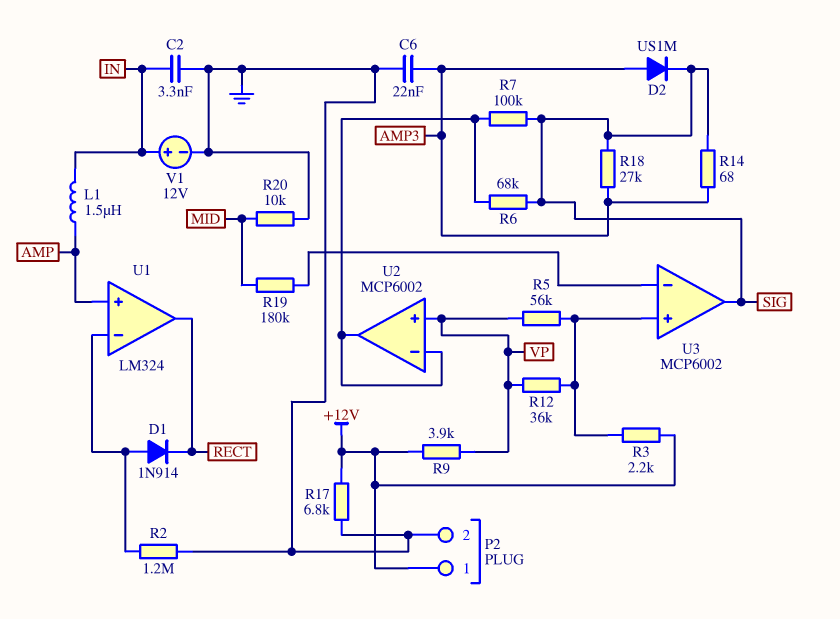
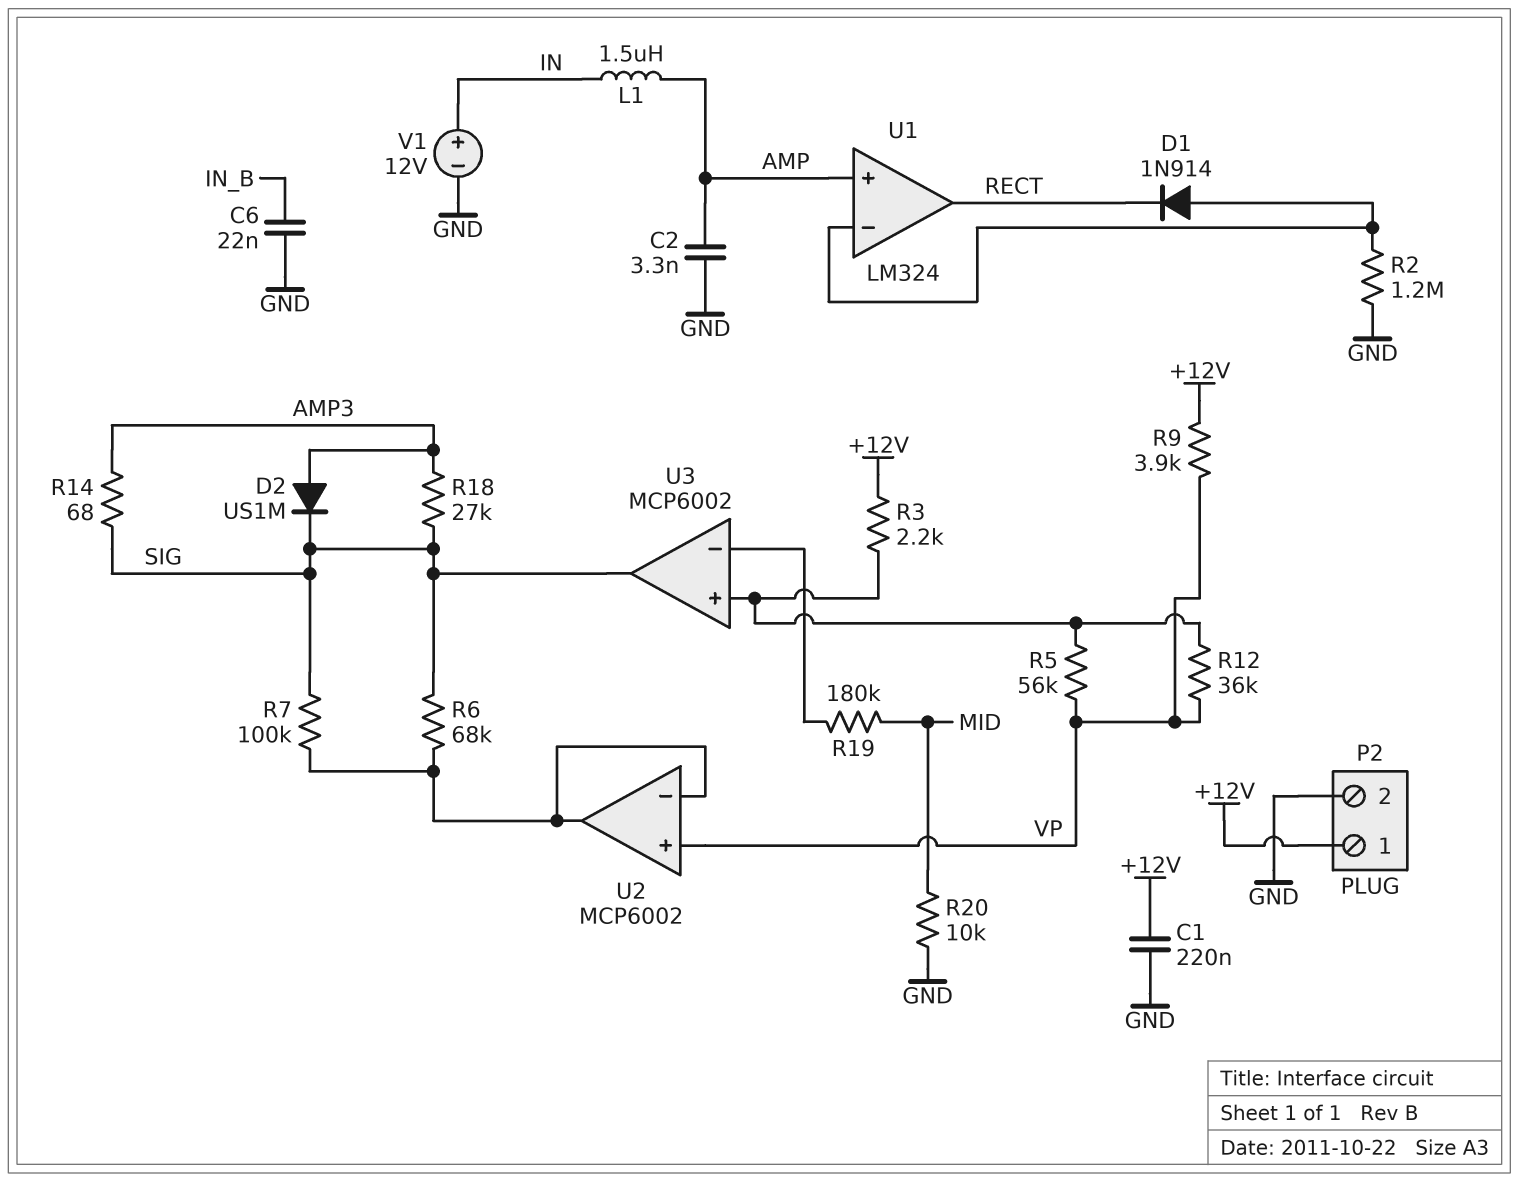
C1: none -> 220nF (+12V, GND)
C2: 3.3nF (GND, IN) -> 3.3nF (AMP, GND)
C6: 22nF (AMP3, GND) -> 22nF (GND, IN_B)
R17: 6.8k (+12V, GND) -> none

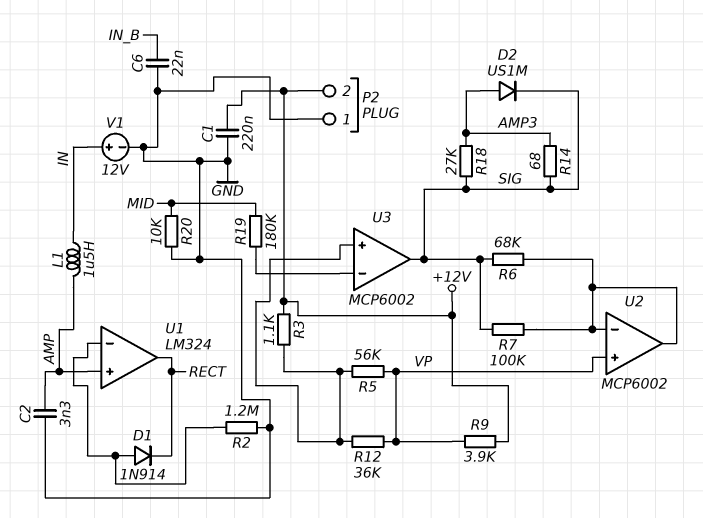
P2 pin 1: +12V -> GND
P2 pin 2: GND -> +12V
R3: 2.2k (+12V, U3/in+) -> 1.1k (+12V, U3/in+)

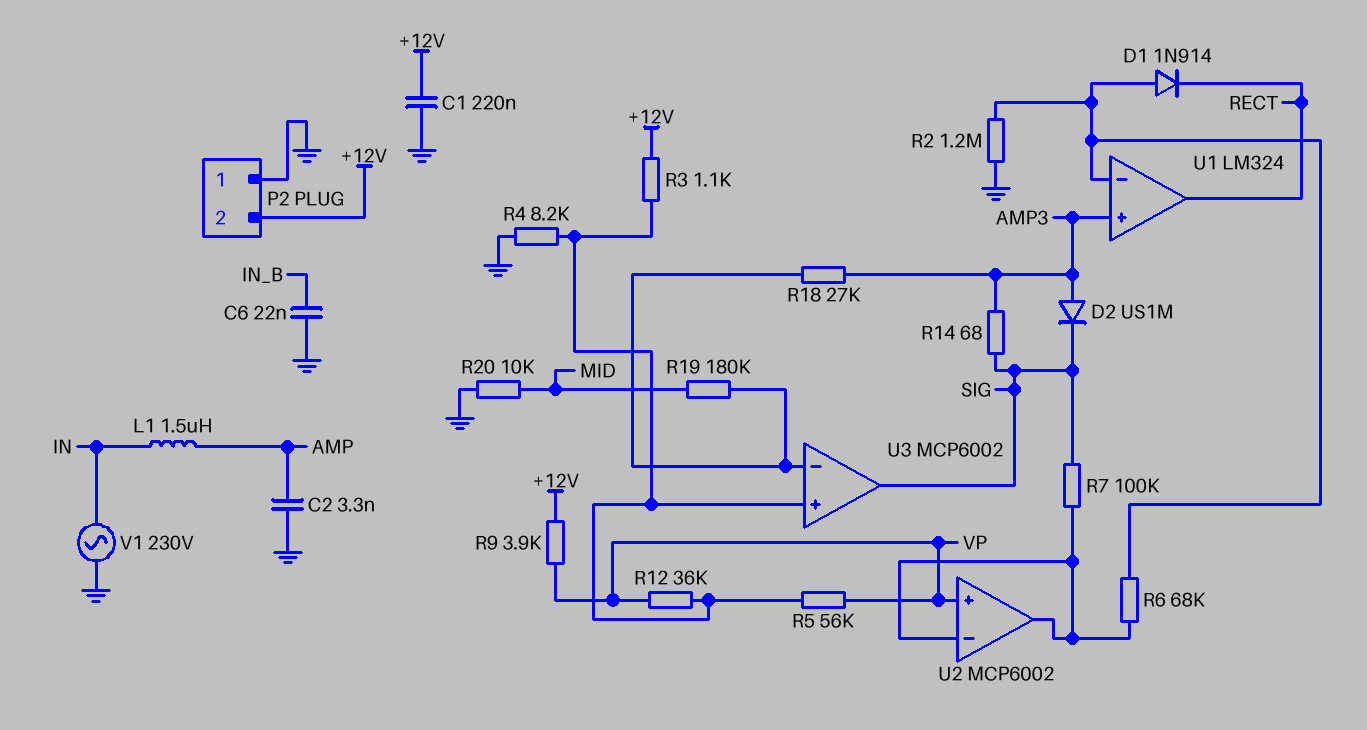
R4: none -> 8.2k (GND, U3/in+)
R6: 68k (SIG, U2/in-) -> 68k (U1/in-, U2/in-)
R18: 27k (AMP3, SIG) -> 27k (AMP3, U3/in-)
U1 pin in+: AMP -> AMP3
V1: 12V (plus IN, minus GND) -> AC 230V (GND, IN)

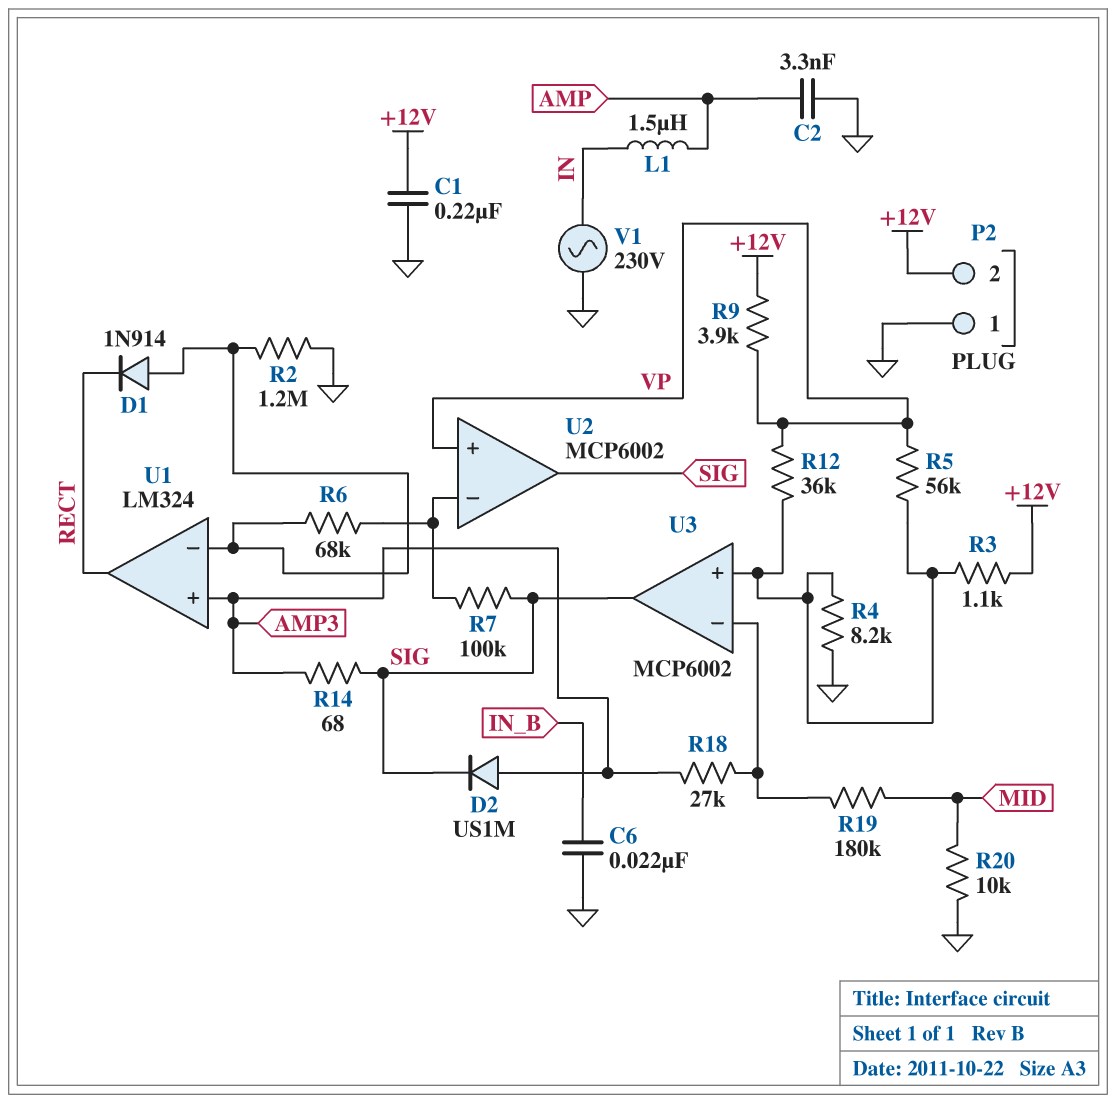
U2 pin out: U2/in- -> SIG

